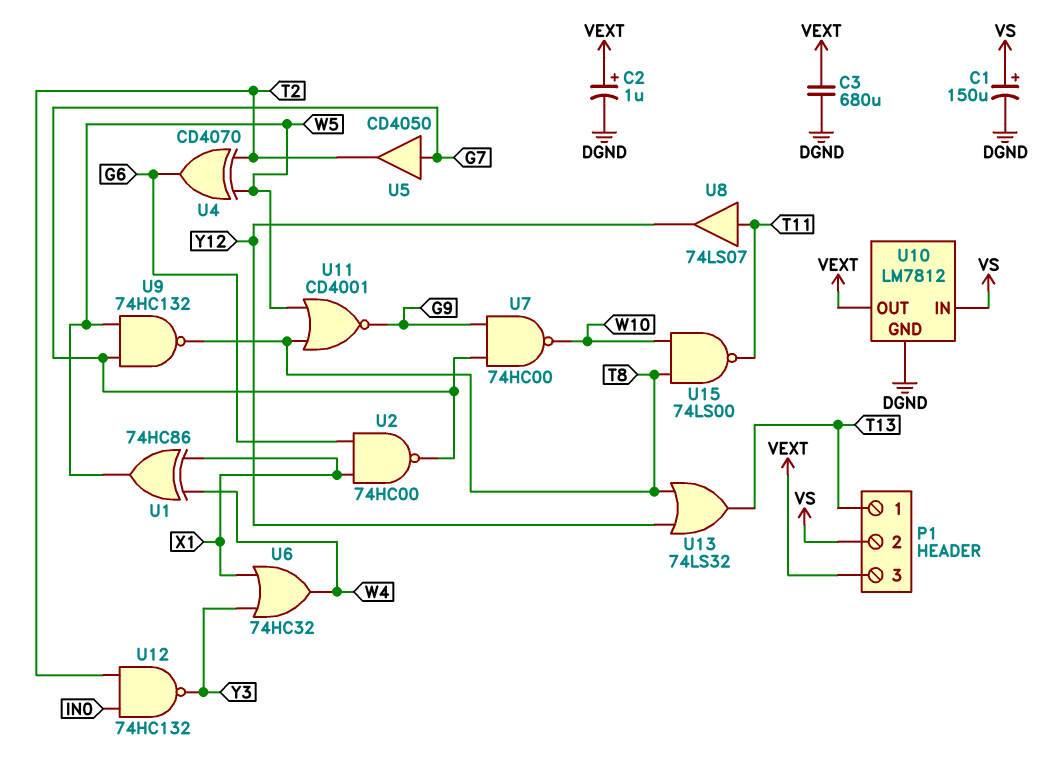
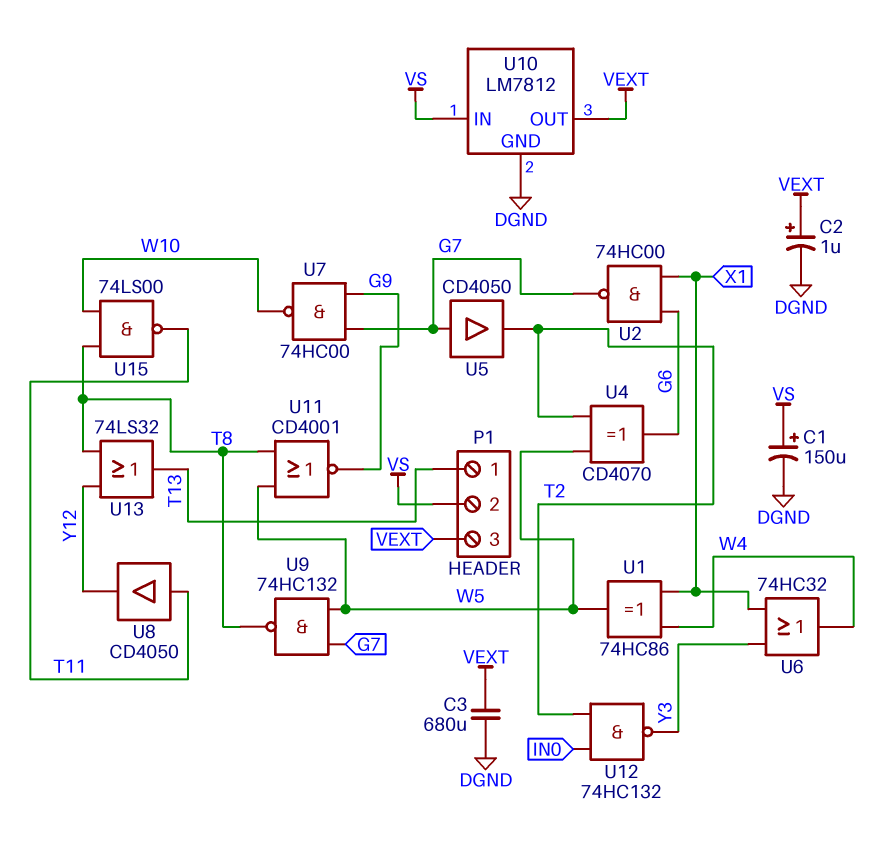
U8: buffer 74LS07 (in T11, out Y12) -> buffer CD4050 (in T11, out Y12)

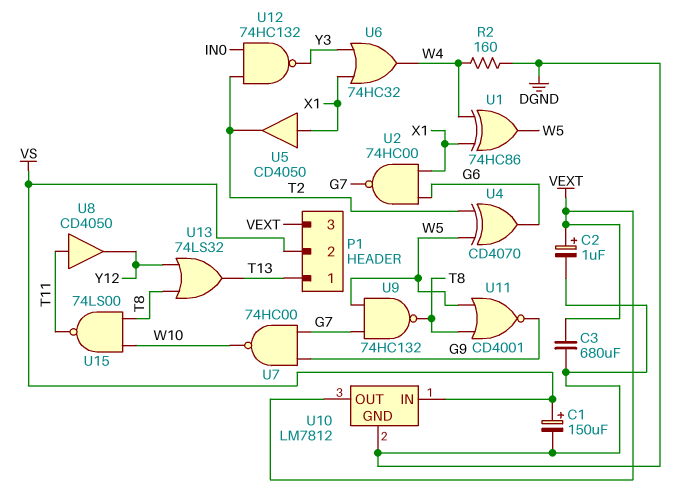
R2: none -> 160 (DGND, W4)
U5: buffer CD4050 (in G7, out T2) -> buffer CD4050 (in X1, out T2)

